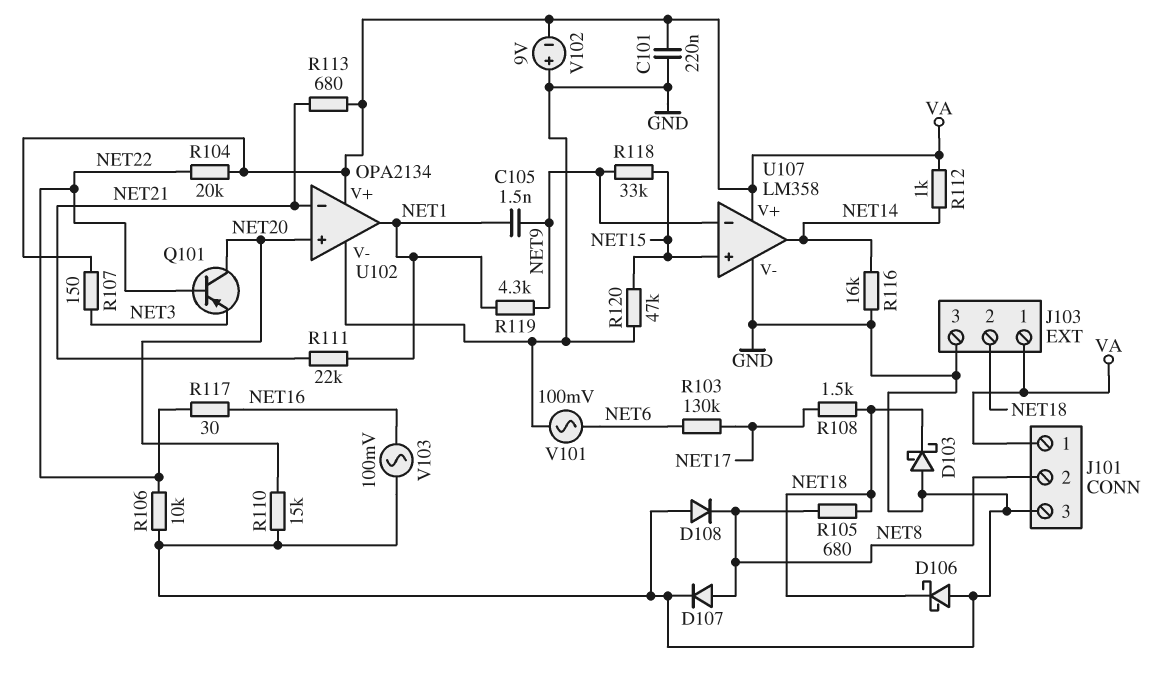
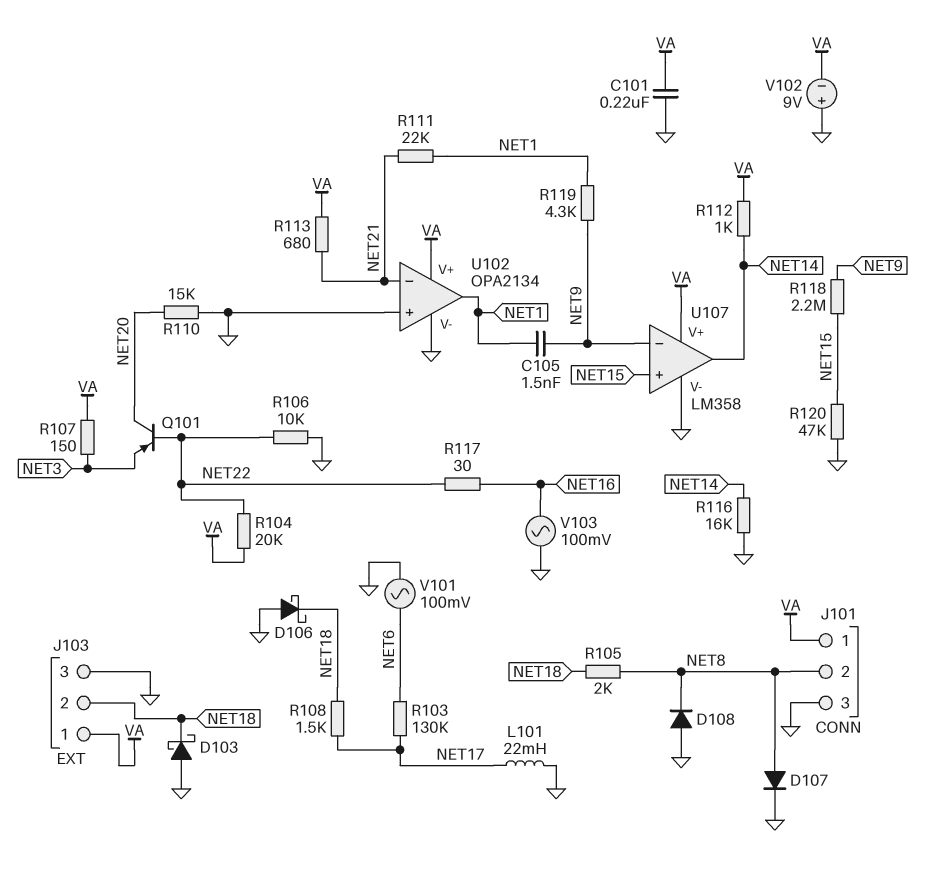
L101: none -> 22mH (GND, NET17)
R105: 680 (NET8, NET18) -> 2k (NET8, NET18)
R118: 33k (NET9, NET15) -> 2.2M (NET9, NET15)
U102 pin in+: NET20 -> GND

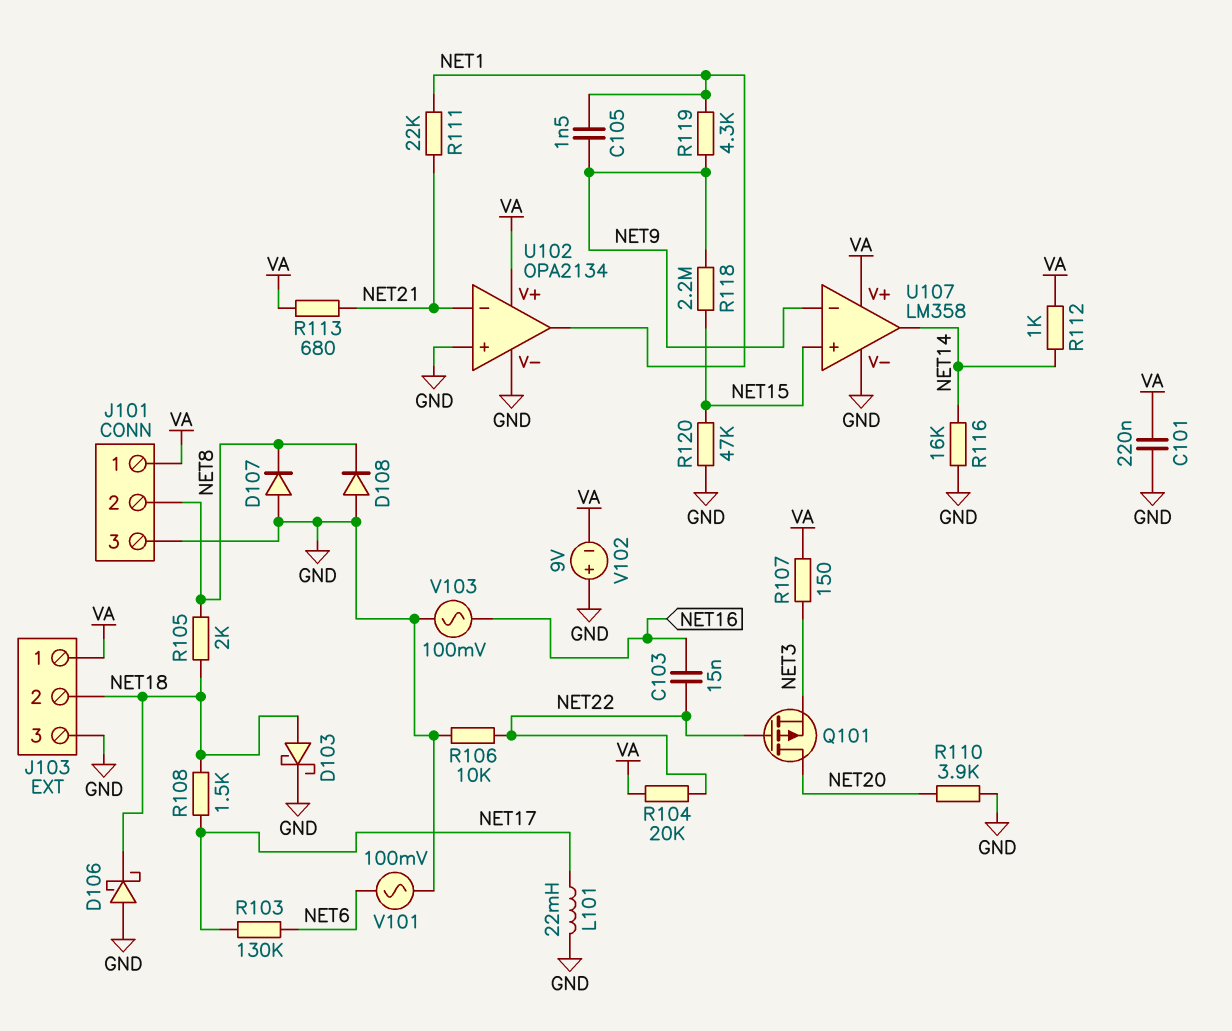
C103: none -> 15nF (NET16, NET22)
D103: schottky (A GND, K NET18) -> schottky (A NET18, K GND)
D107: diode (A NET8, K GND) -> diode (A GND, K NET8)
Q101: PNP (B NET22, C NET20, E NET3) -> PMOS (G NET22, D NET20, S NET3)
R110: 15k (GND, NET20) -> 3.9k (GND, NET20)
R117: 30 (NET16, NET22) -> none

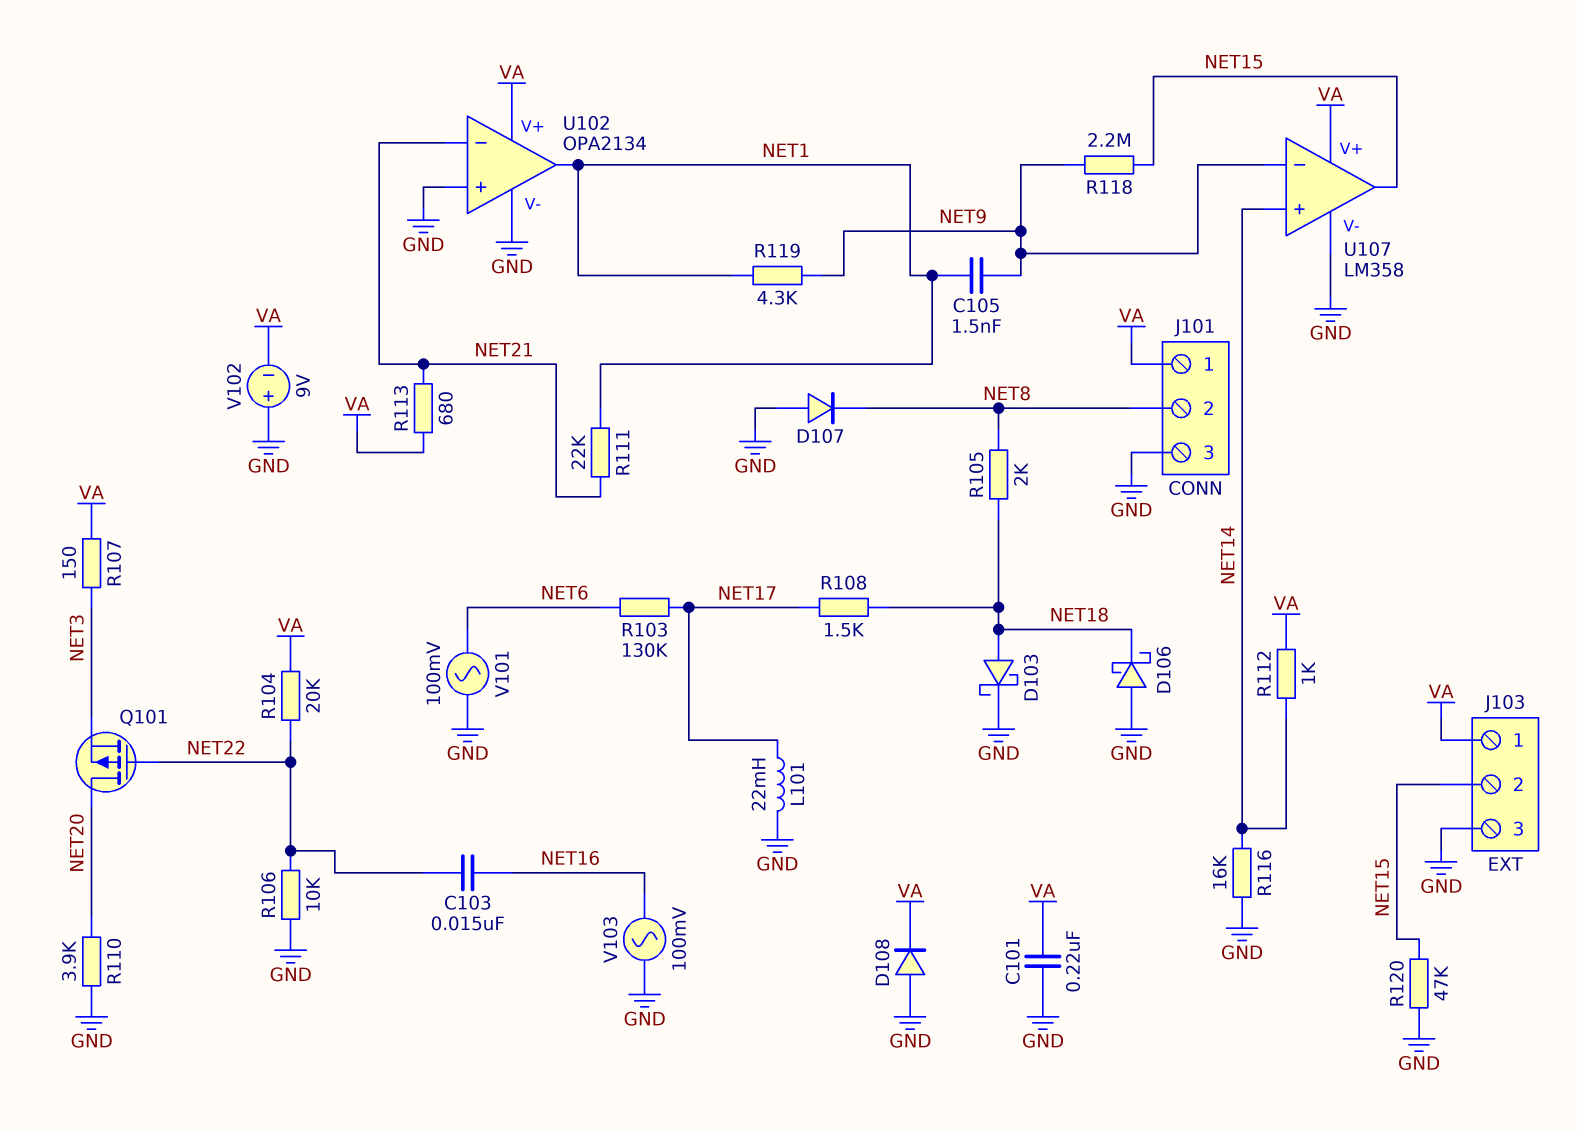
D108: diode (A GND, K NET8) -> diode (A GND, K VA)
J103 pin 2: NET18 -> NET15
U107 pin in+: NET15 -> NET14
U107 pin out: NET14 -> NET15

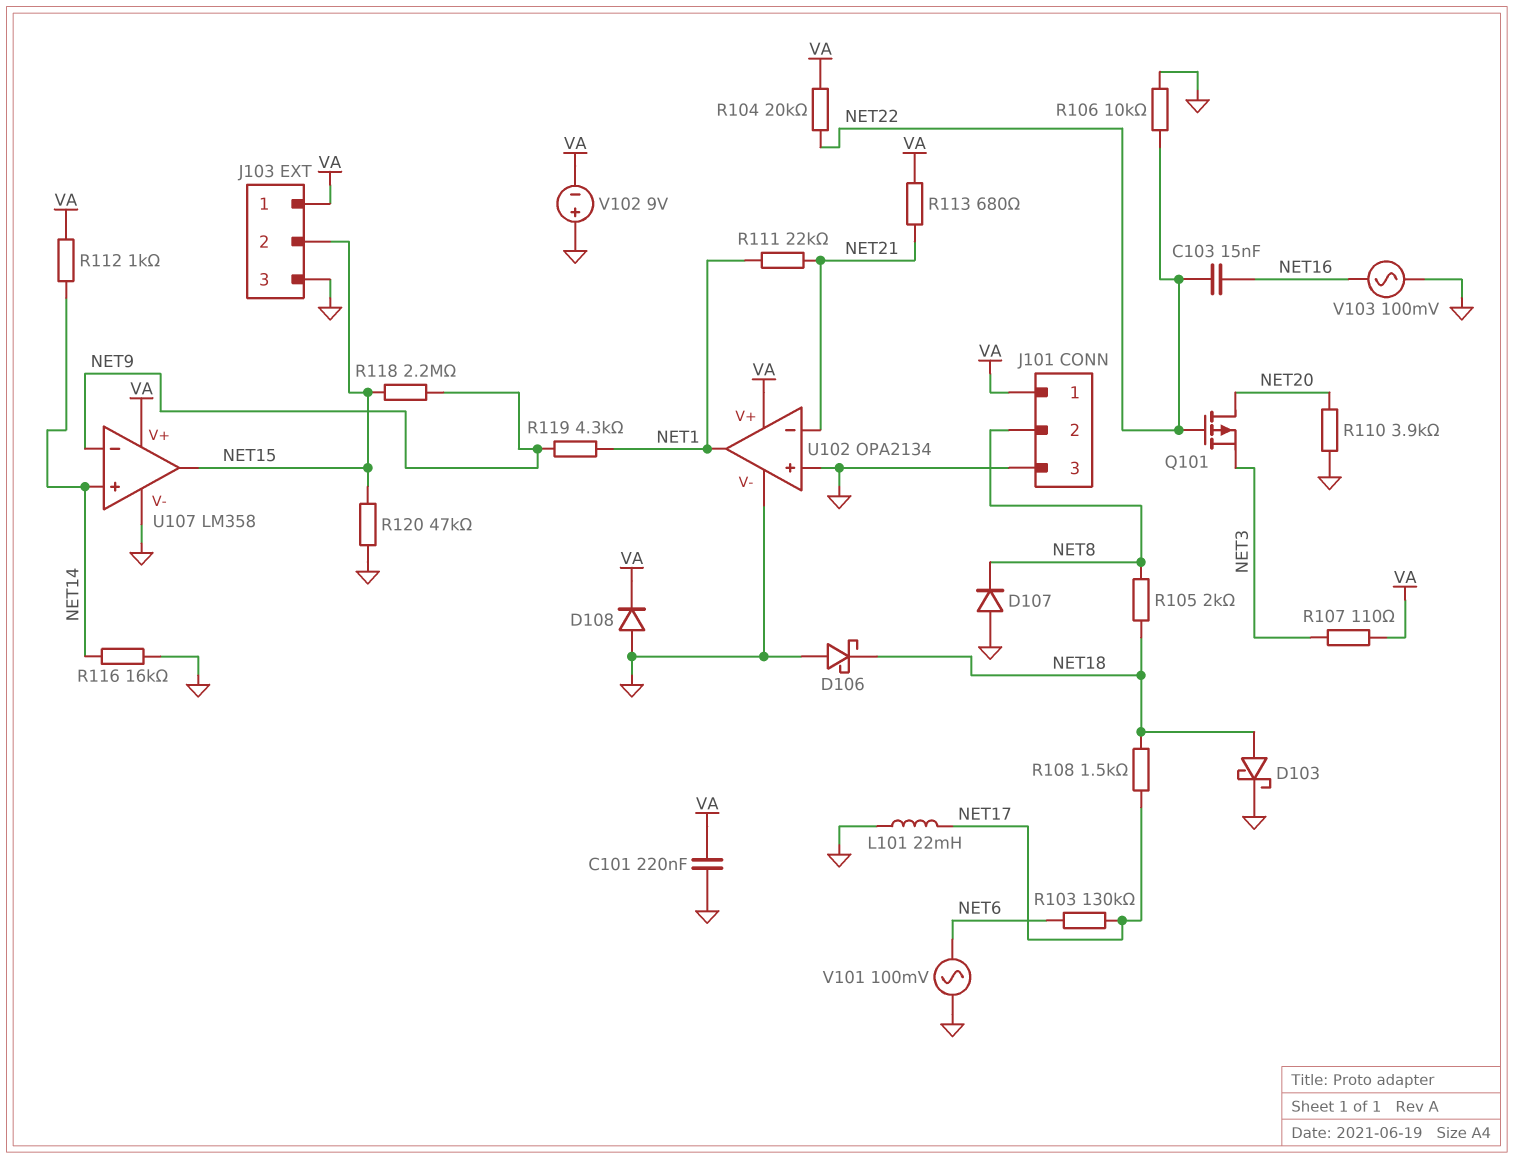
C105: 1.5nF (NET1, NET9) -> none
R107: 150 (NET3, VA) -> 110 (NET3, VA)

